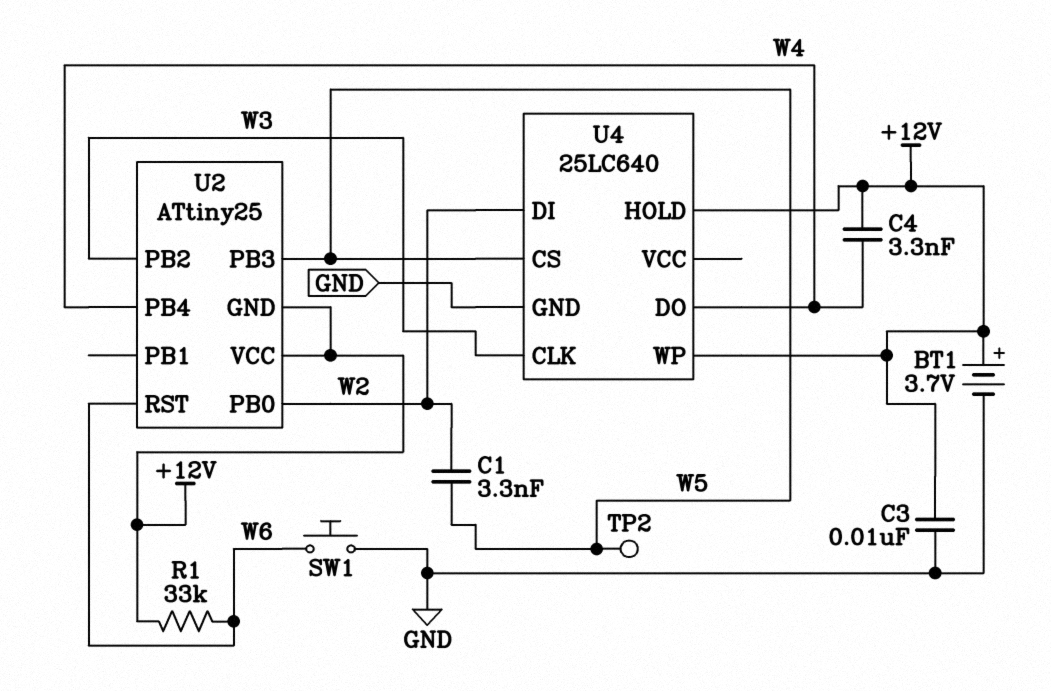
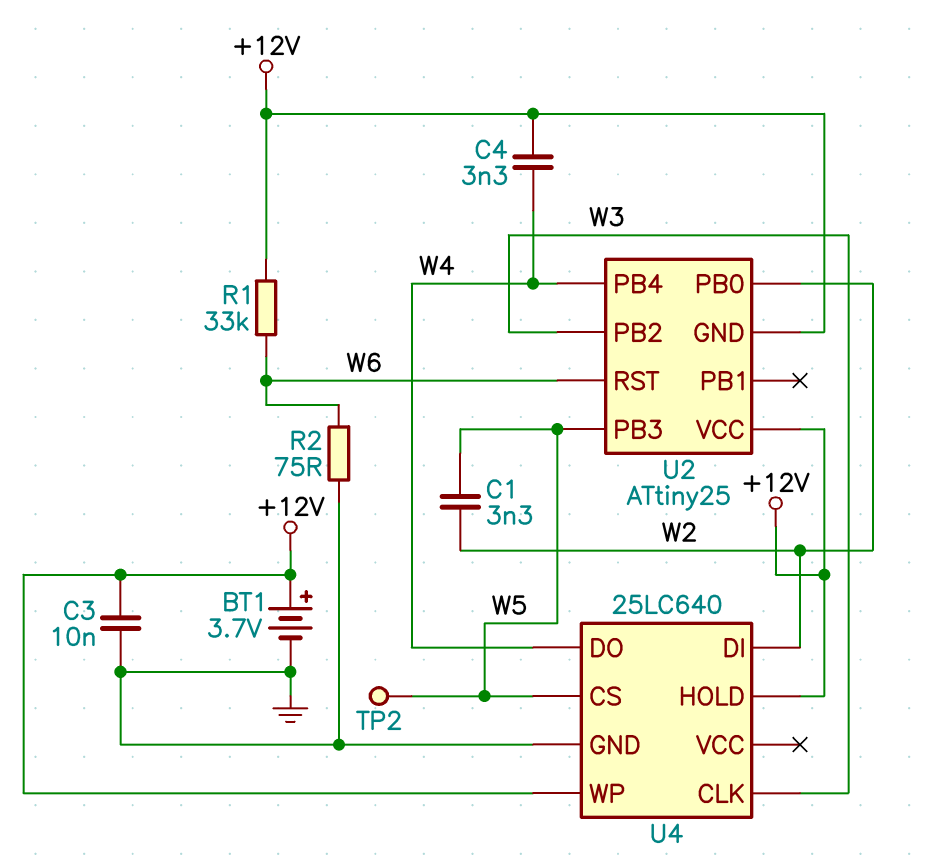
R2: none -> 75 (GND, W6)
SW1: button (GND, W6) -> none

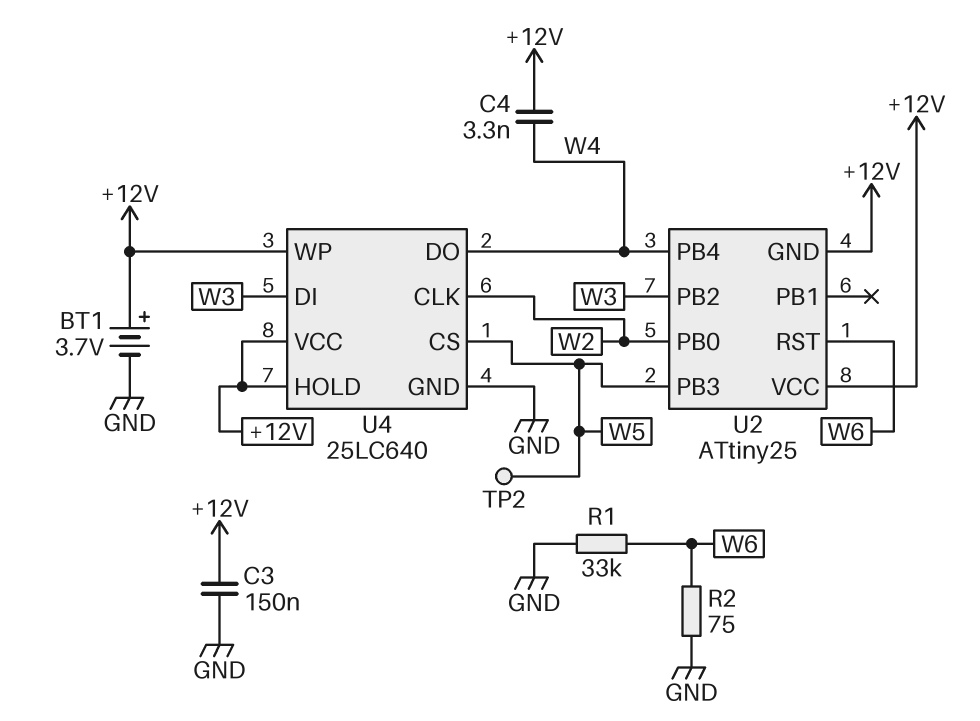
C1: 3.3nF (W2, W5) -> none
C3: 10nF (+12V, GND) -> 150nF (+12V, GND)
R1: 33k (+12V, W6) -> 33k (GND, W6)
U4 pin CLK: W3 -> W2
U4 pin DI: W2 -> W3
U4 pin VCC: none -> +12V

